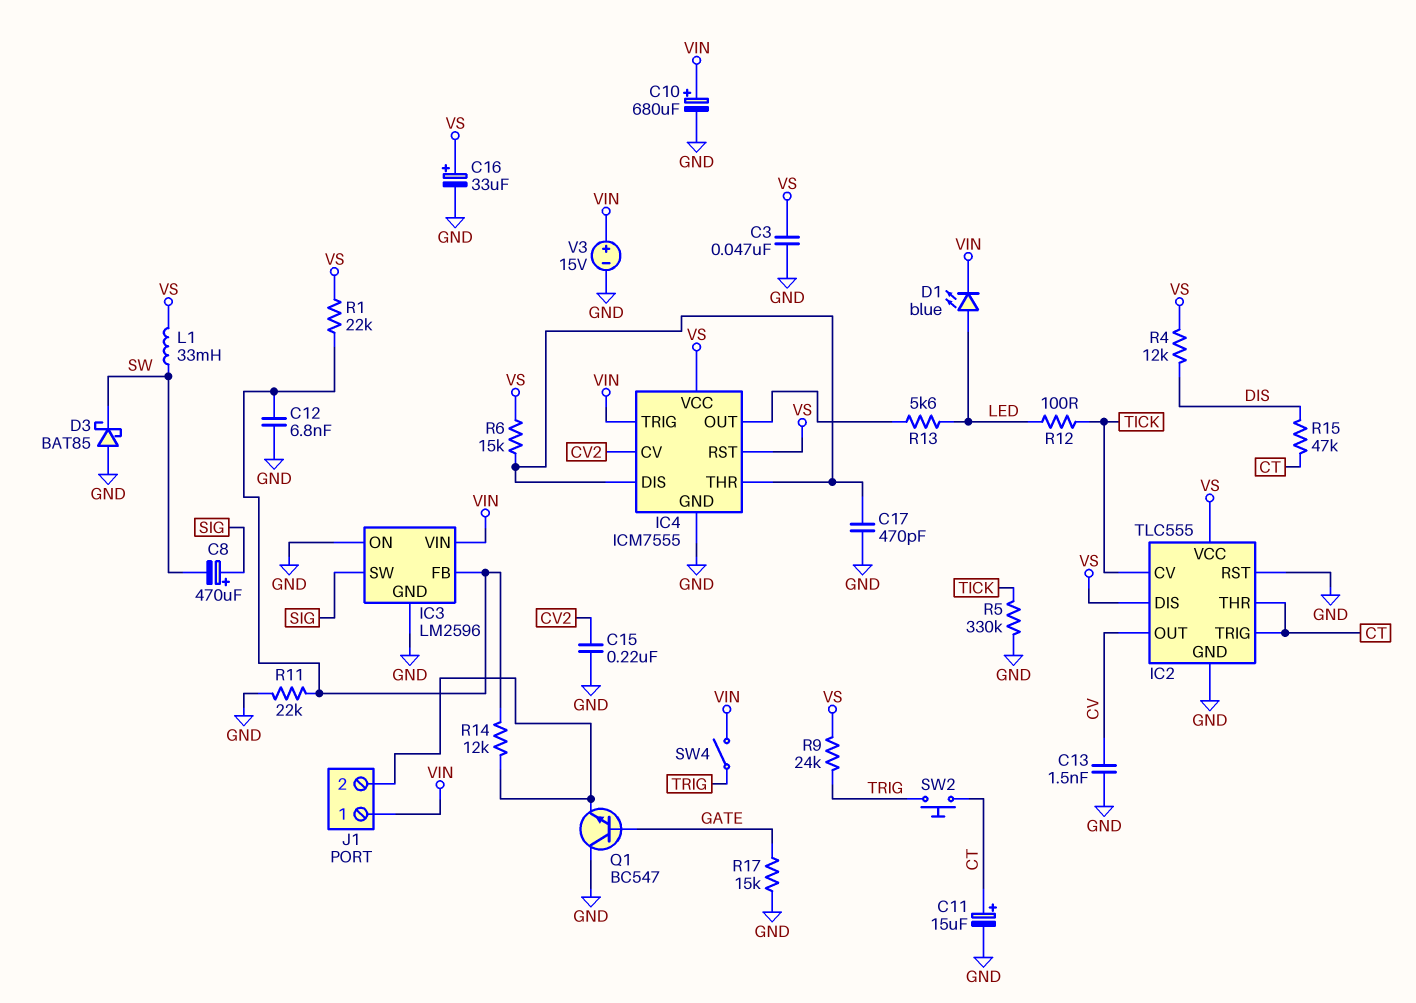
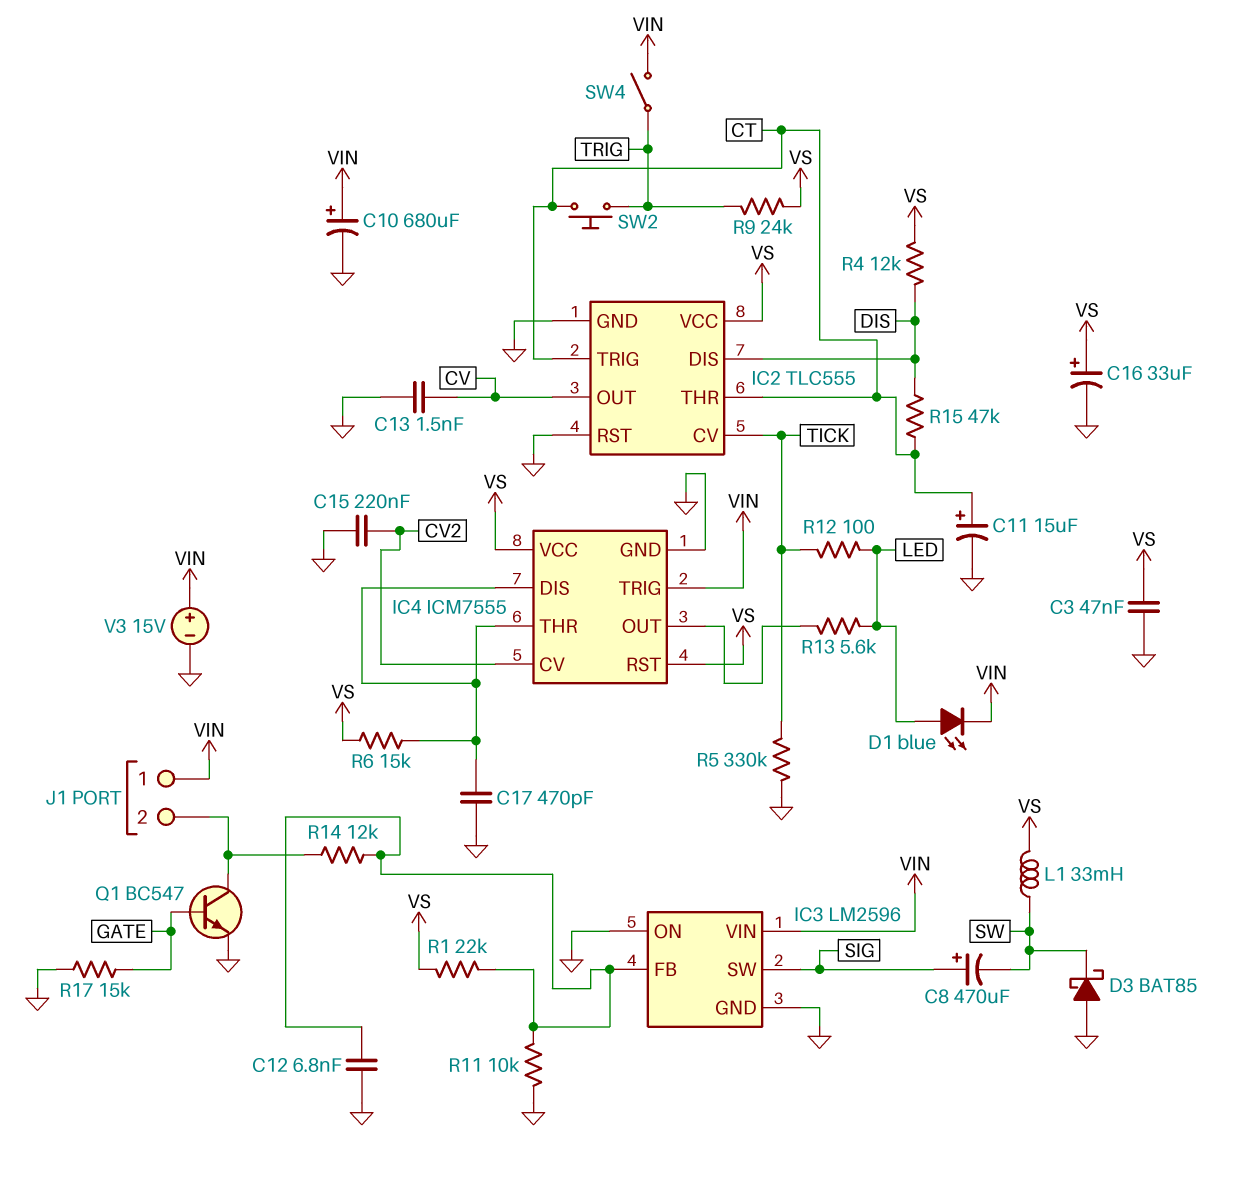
IC2 pin DIS: VS -> DIS
Q1: NPN BC547 (B GATE, C GND, E J1/2) -> NPN BC547 (B GATE, C J1/2, E GND)
R11: 22k (GND, IC3/FB) -> 10k (GND, IC3/FB)

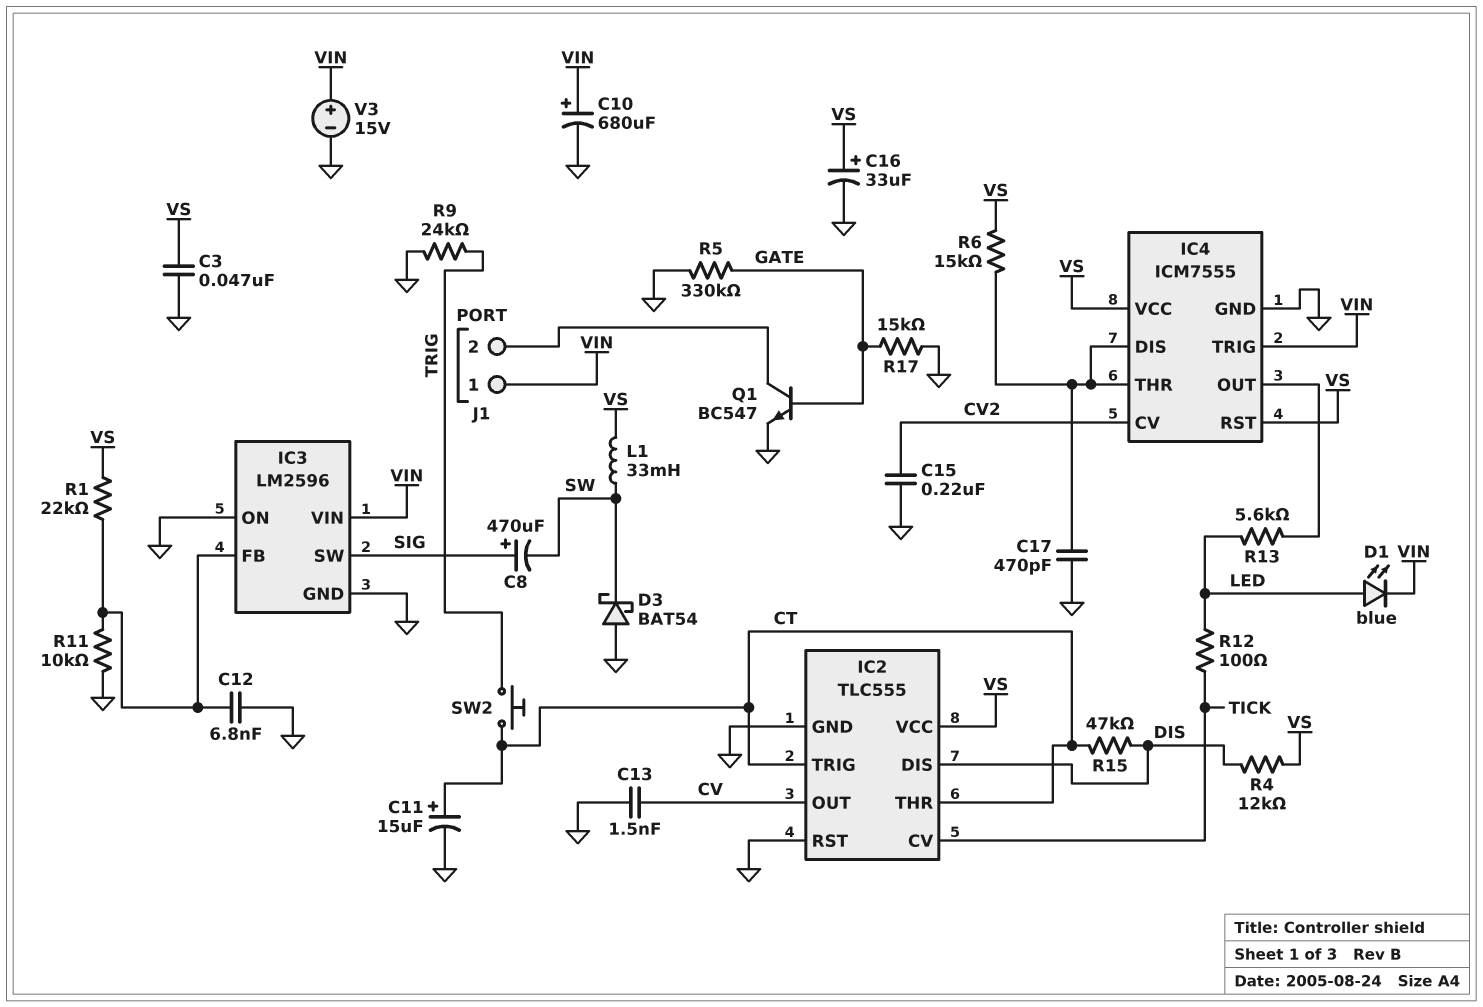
D3: schottky BAT85 (A GND, K SW) -> schottky BAT54 (A GND, K SW)
R5: 330k (GND, TICK) -> 330k (GATE, GND)
R9: 24k (TRIG, VS) -> 24k (GND, TRIG)
R14: 12k (IC3/FB, J1/2) -> none
SW4: switch (TRIG, VIN) -> none

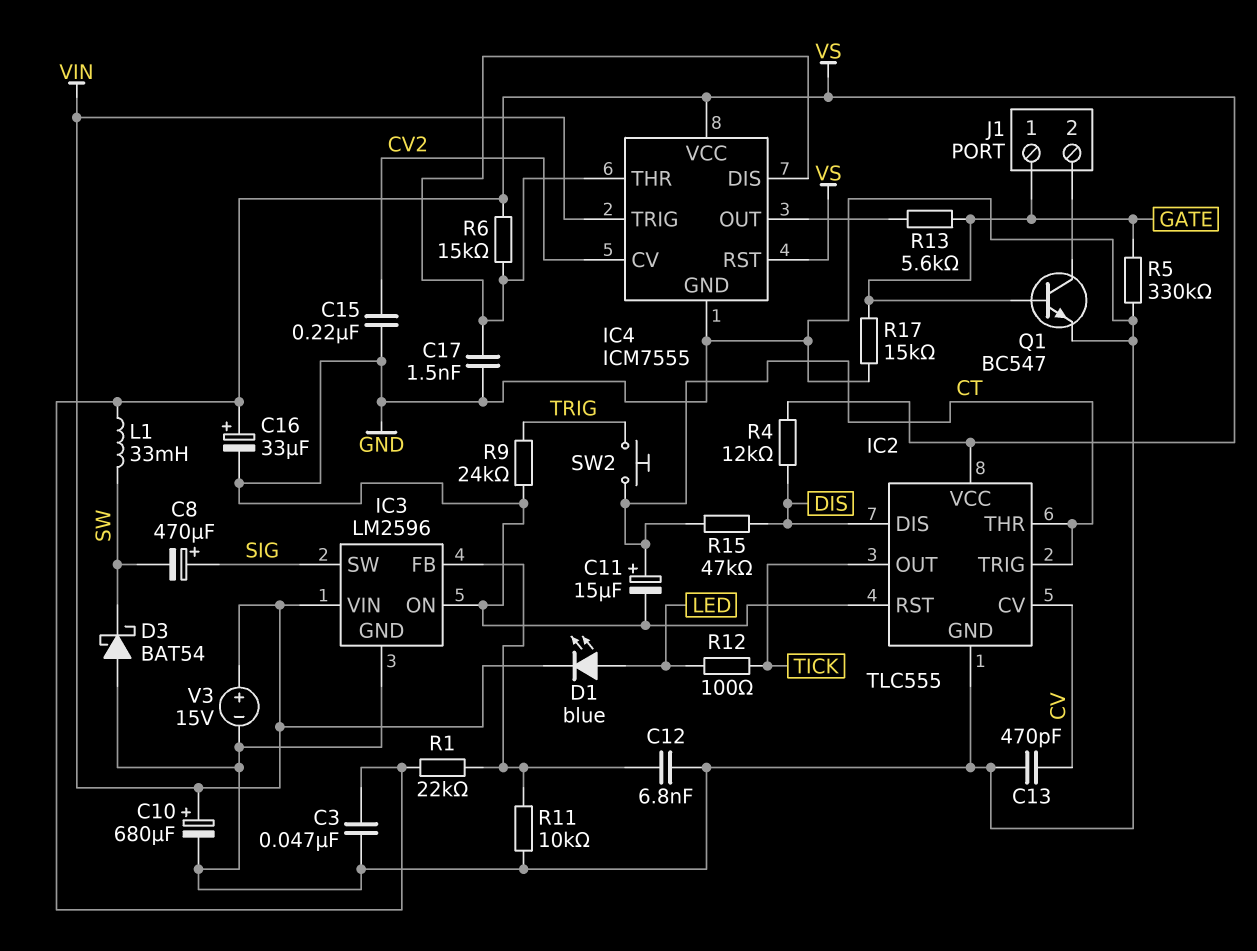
C13: 1.5nF (CV, GND) -> 470pF (CV, GND)
C17: 470pF (GND, IC4/DIS) -> 1.5nF (GND, IC4/DIS)
IC2 pin CV: TICK -> CV
IC2 pin OUT: CV -> TICK
J1 pin 1: VIN -> GATE
R13: 5.6k (IC4/OUT, LED) -> 5.6k (GATE, IC4/OUT)

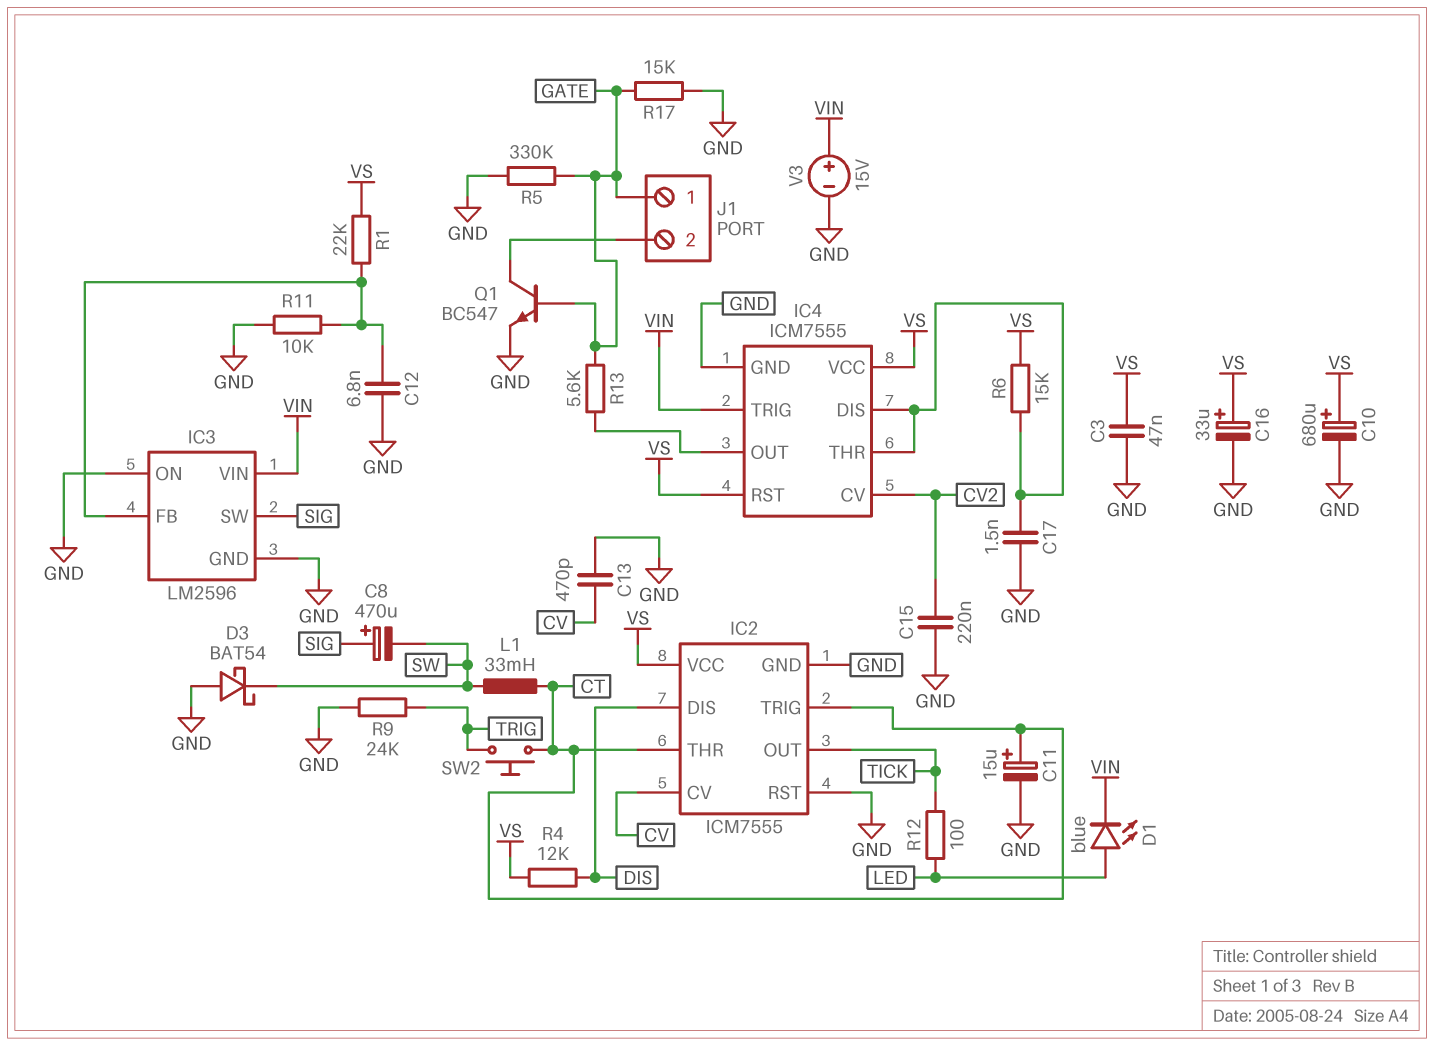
C10: 680uF (plus VIN, minus GND) -> 680uF (plus VS, minus GND)
IC2: TLC555 -> ICM7555
L1: 33mH (SW, VS) -> 33mH (CT, SW)
R15: 47k (CT, DIS) -> none

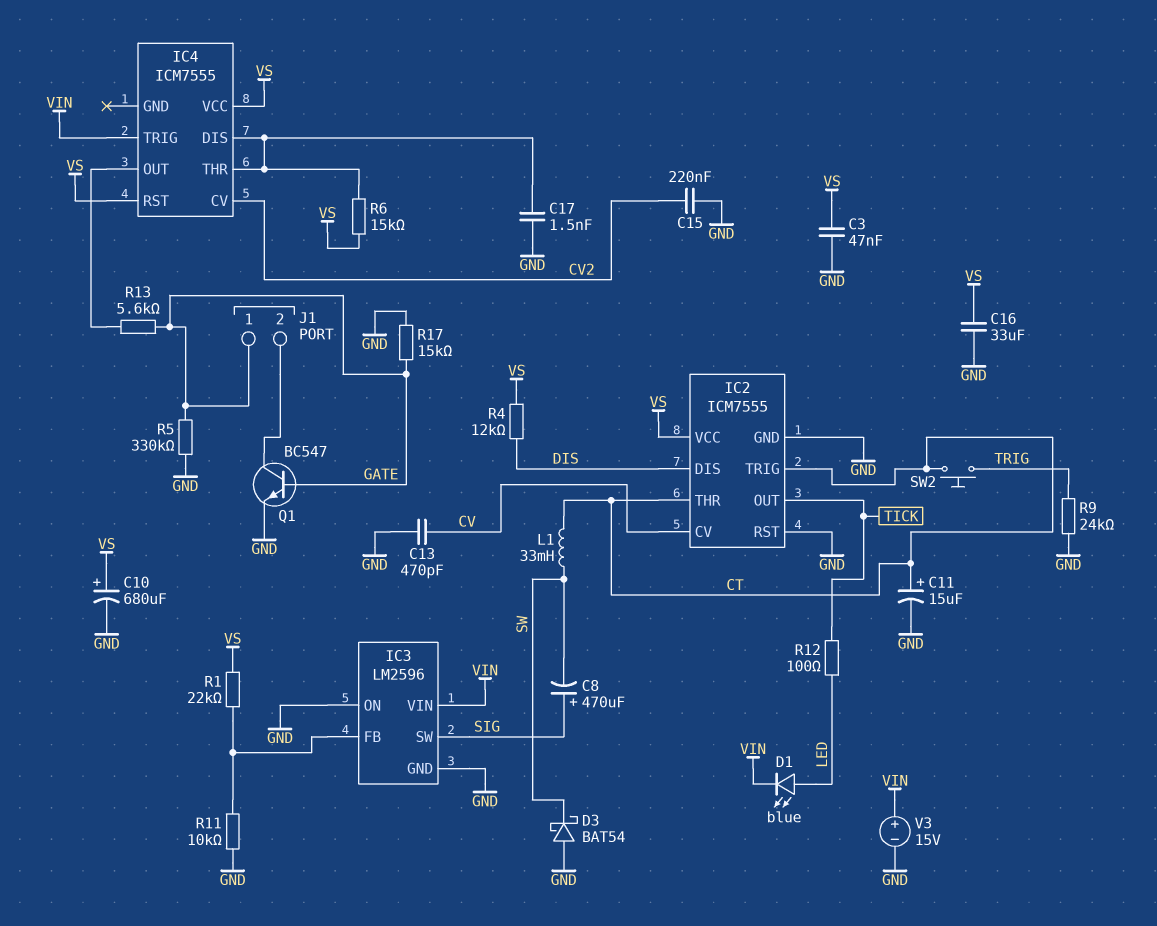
C12: 6.8nF (GND, IC3/FB) -> none
C16: 33uF (plus VS, minus GND) -> 33uF (GND, VS)
IC4 pin GND: GND -> none

